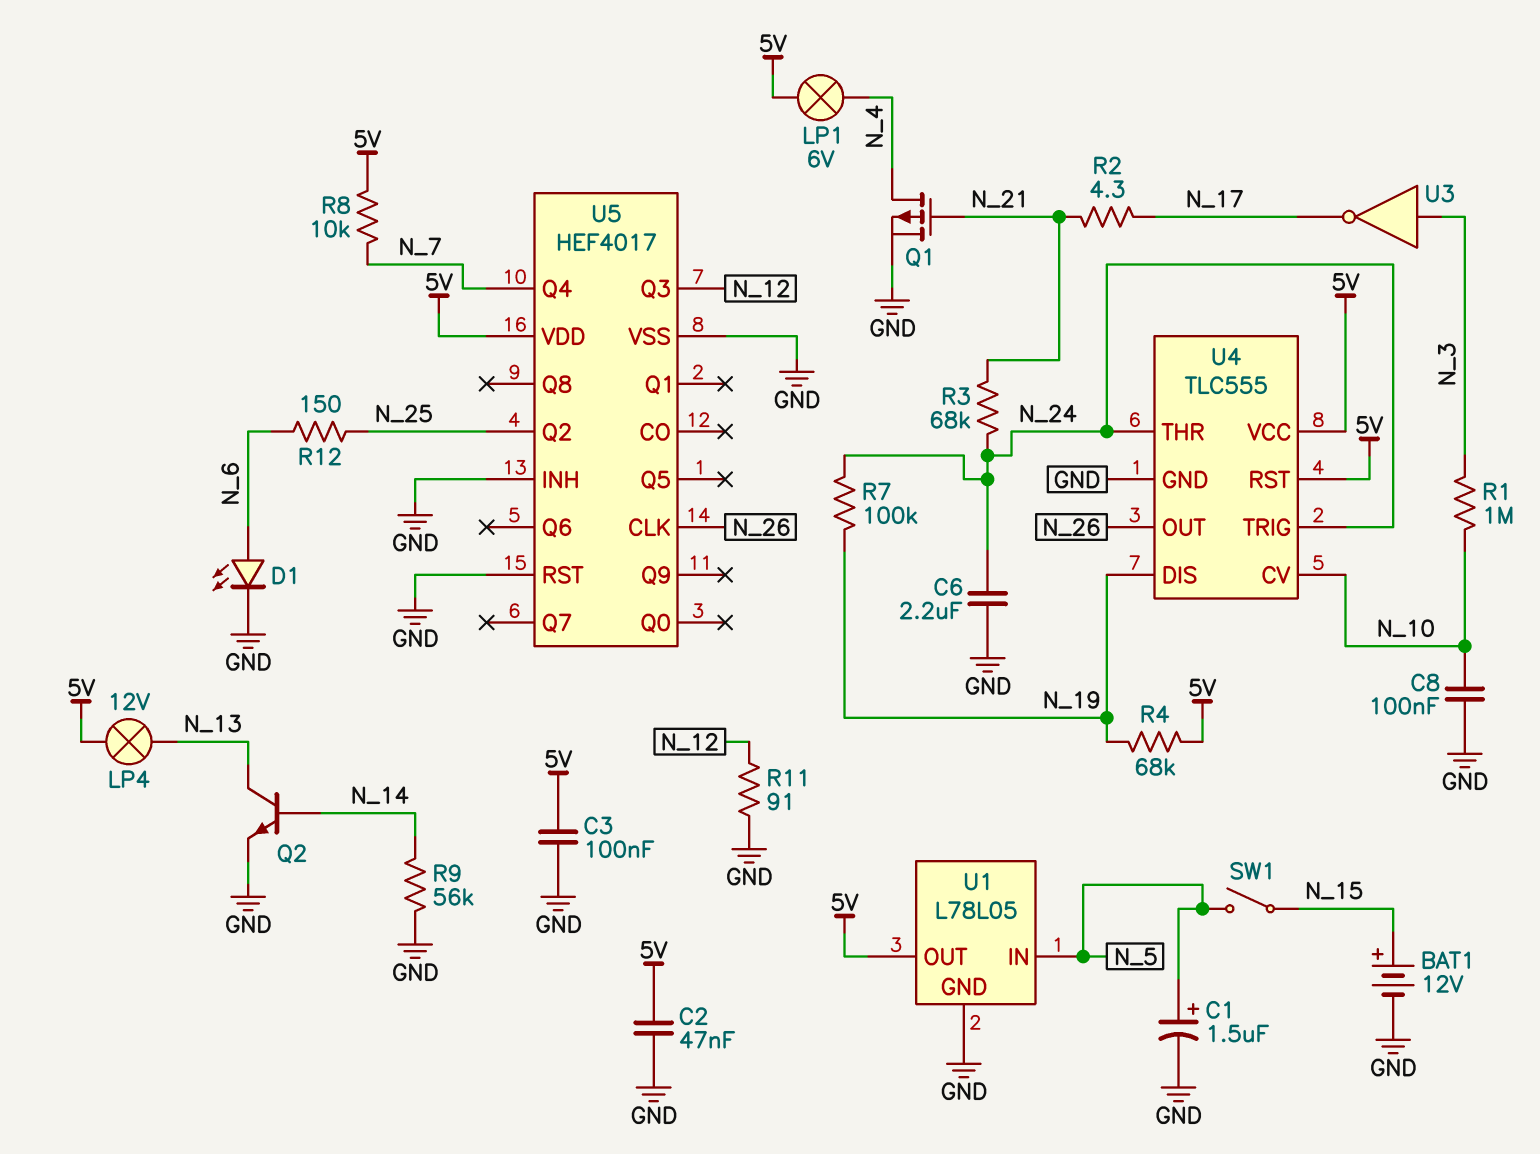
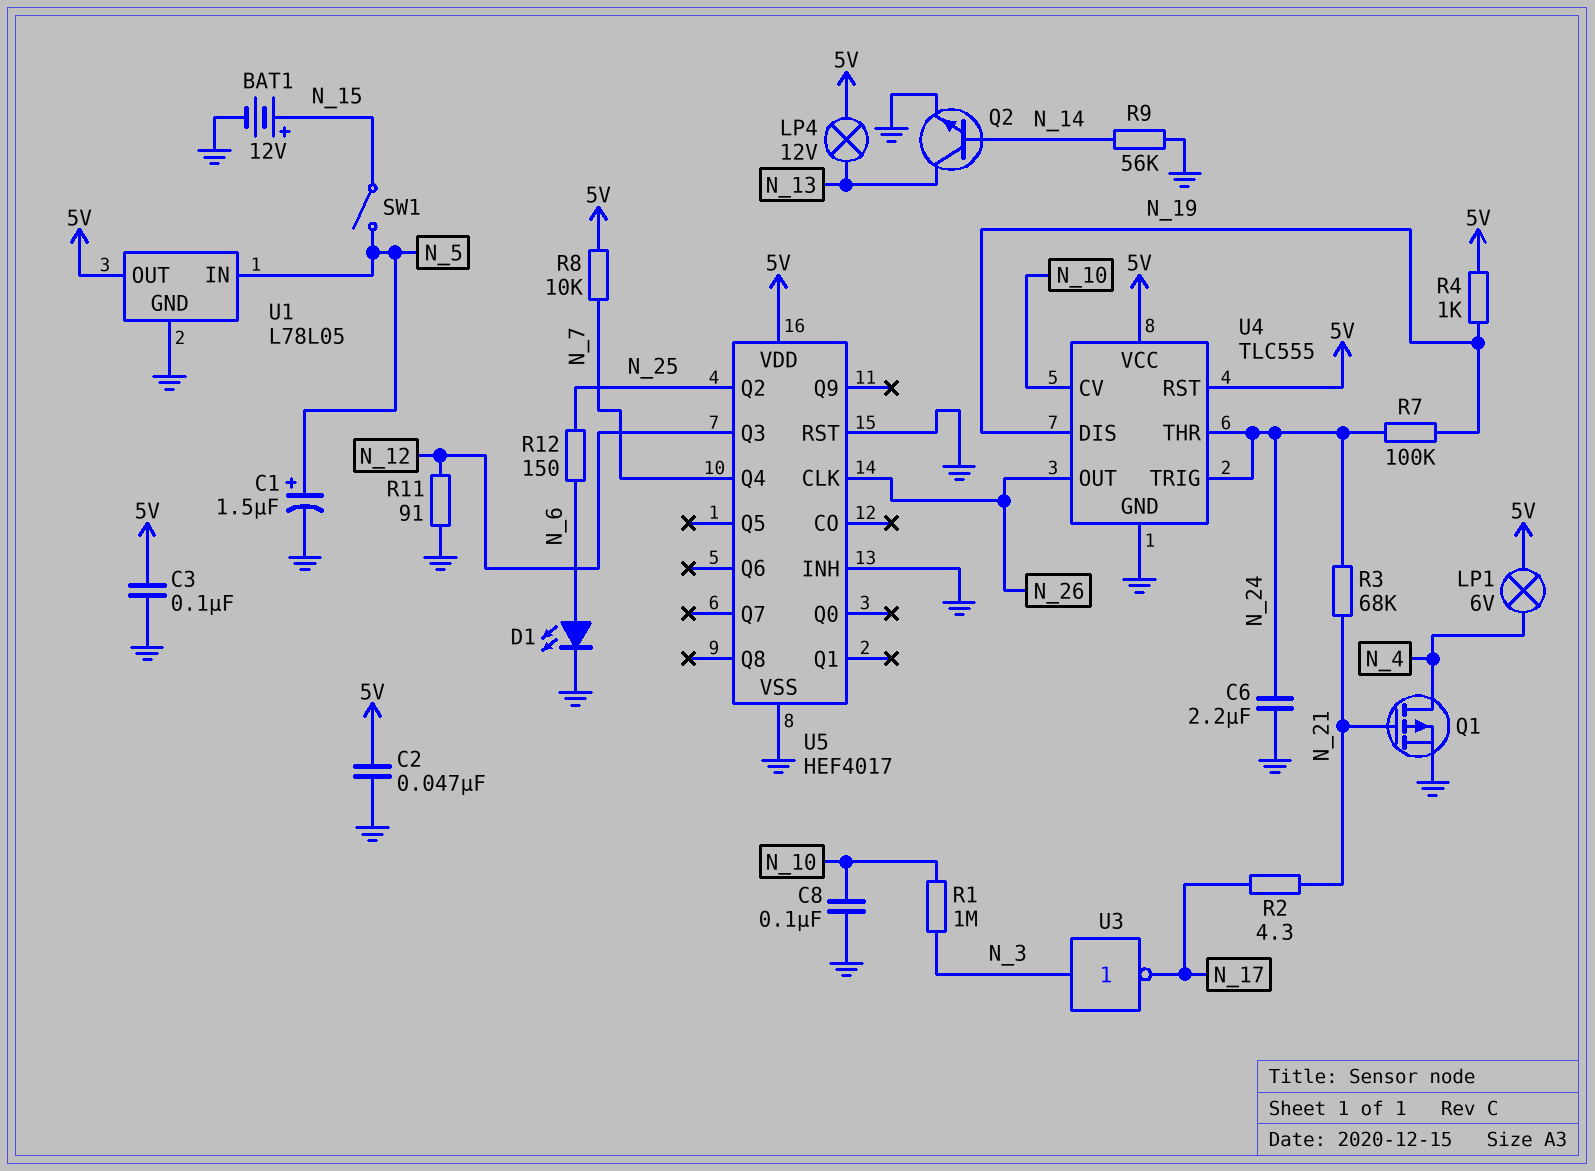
R4: 68k (5V, N_19) -> 1k (5V, N_19)

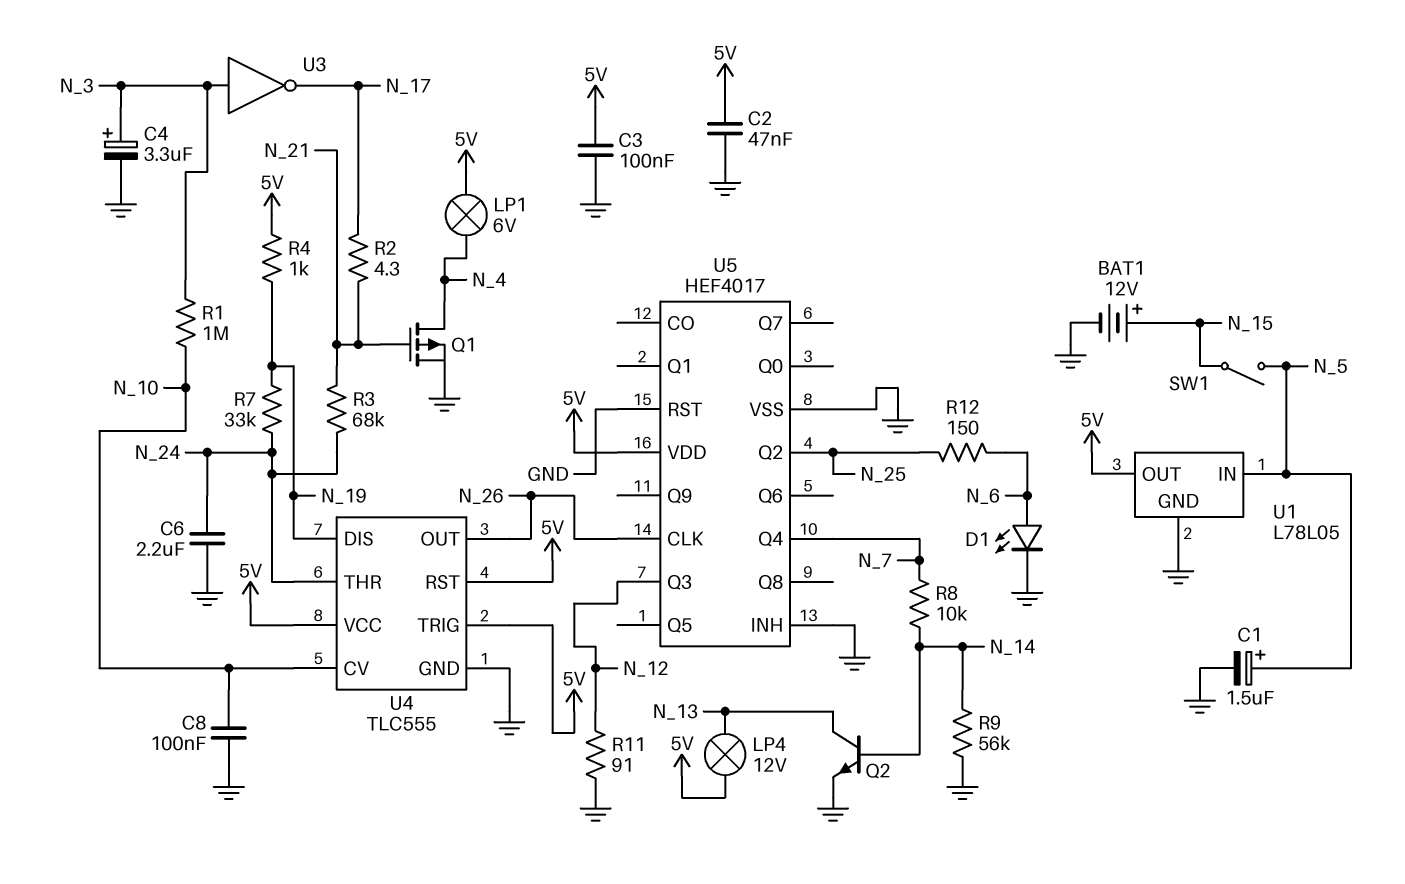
C4: none -> 3.3uF (plus N_3, minus GND)
R7: 100k (N_19, N_24) -> 33k (N_19, N_24)
R8: 10k (5V, N_7) -> 10k (N_7, N_14)
U4 pin TRIG: N_24 -> 5V

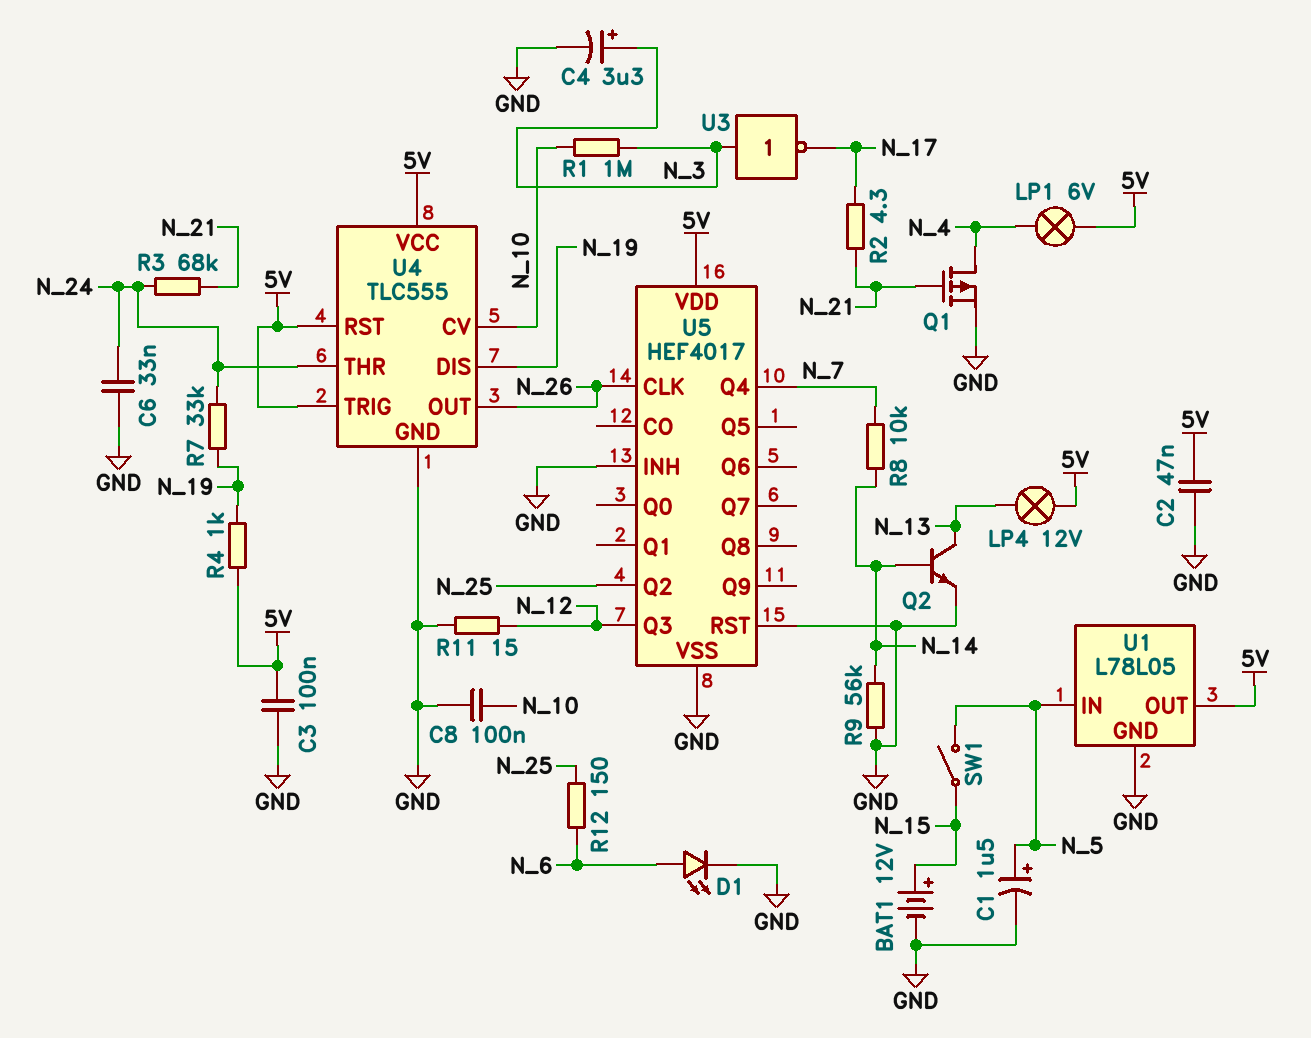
C6: 2.2uF (GND, N_24) -> 33nF (GND, N_24)
R11: 91 (GND, N_12) -> 15 (GND, N_12)

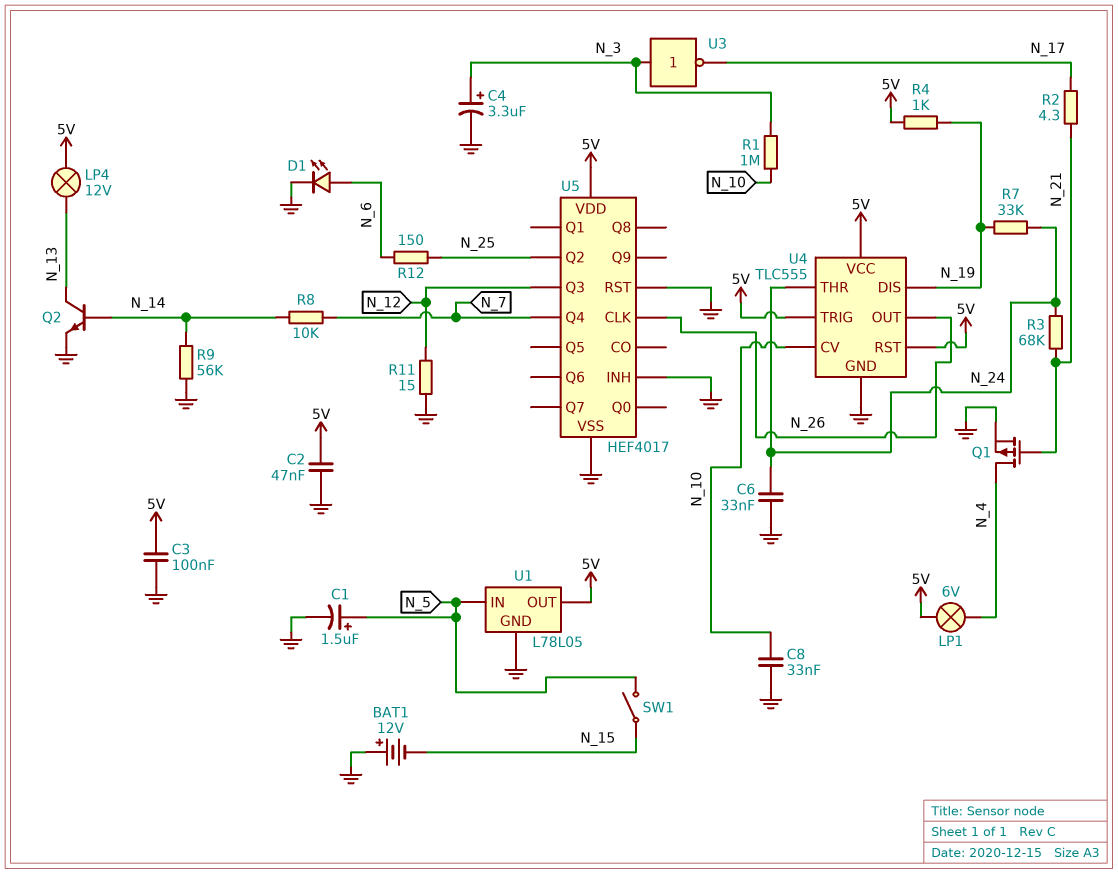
BAT1: 12V (plus N_15, minus GND) -> 12V (plus GND, minus N_15)
C8: 100nF (GND, N_10) -> 33nF (GND, N_10)

